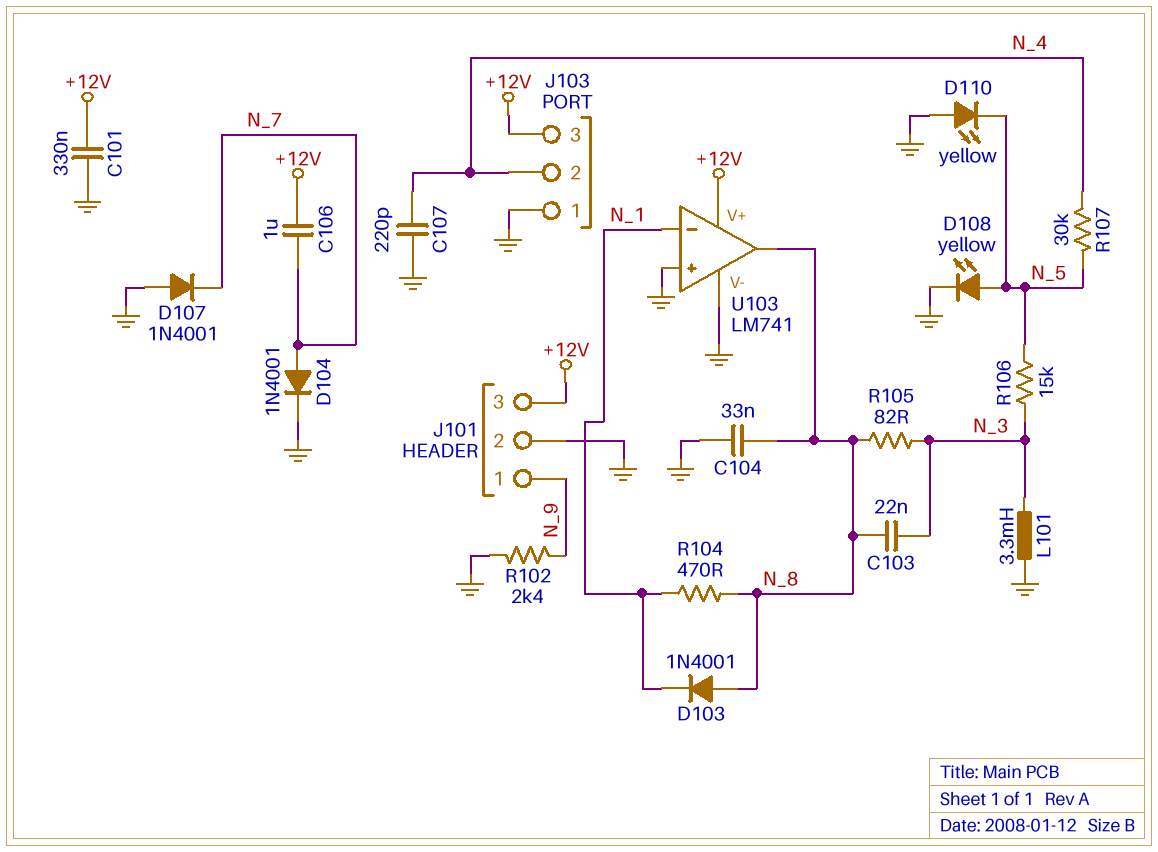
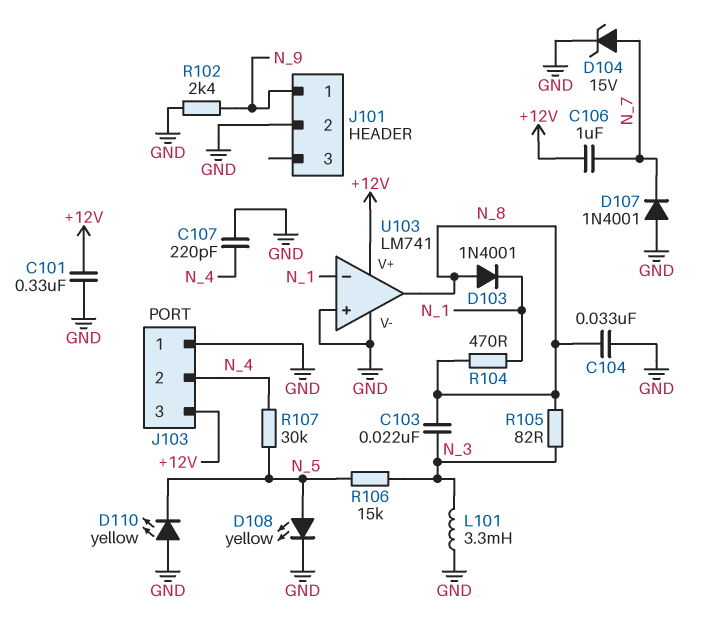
D104: diode 1N4001 (A N_7, K GND) -> zener 15V (A N_7, K GND)
J101 pin 3: +12V -> none

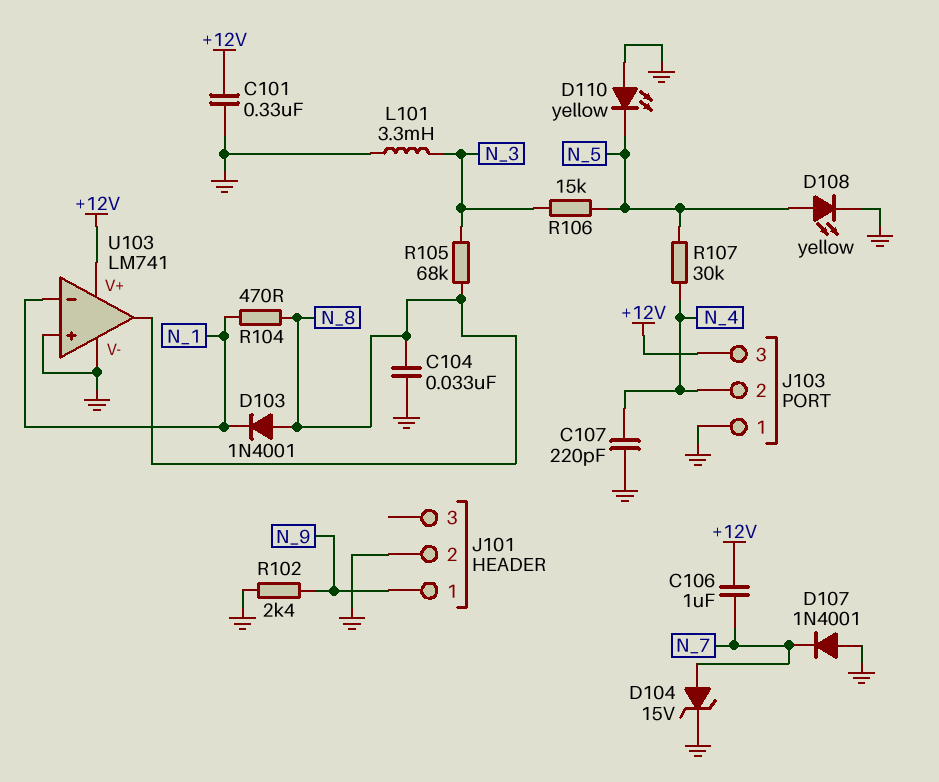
C103: 22nF (N_3, N_8) -> none
R105: 82 (N_3, N_8) -> 68k (N_3, N_8)

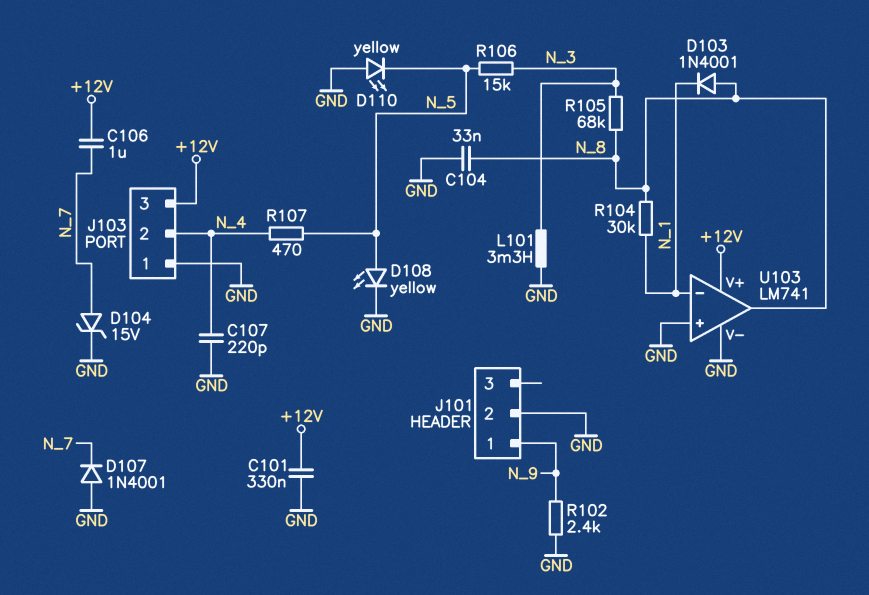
R104: 470 (N_1, N_8) -> 30k (N_1, N_8)
R107: 30k (N_4, N_5) -> 470 (N_4, N_5)

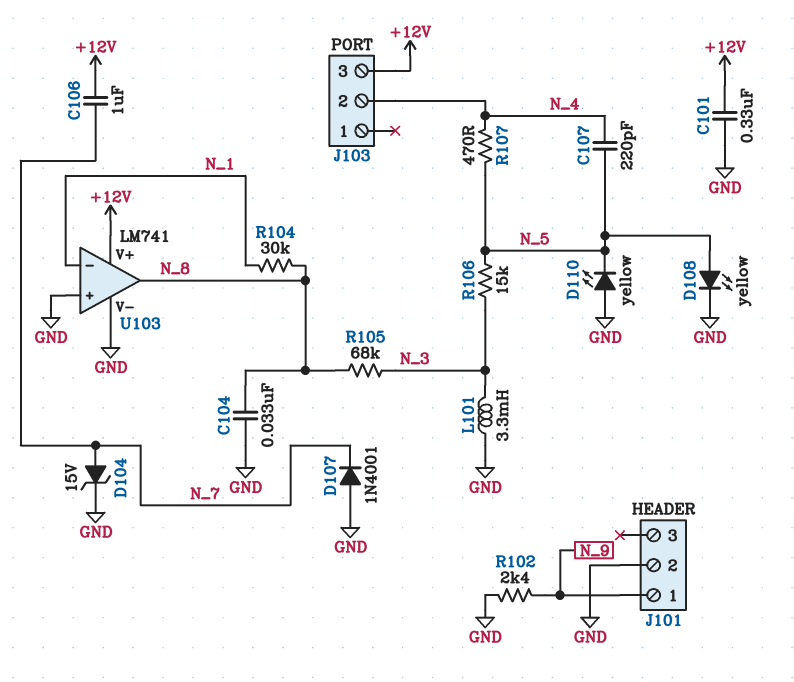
C107: 220pF (GND, N_4) -> 220pF (N_4, N_5)
D103: diode 1N4001 (A N_8, K N_1) -> none
J103 pin 1: GND -> none

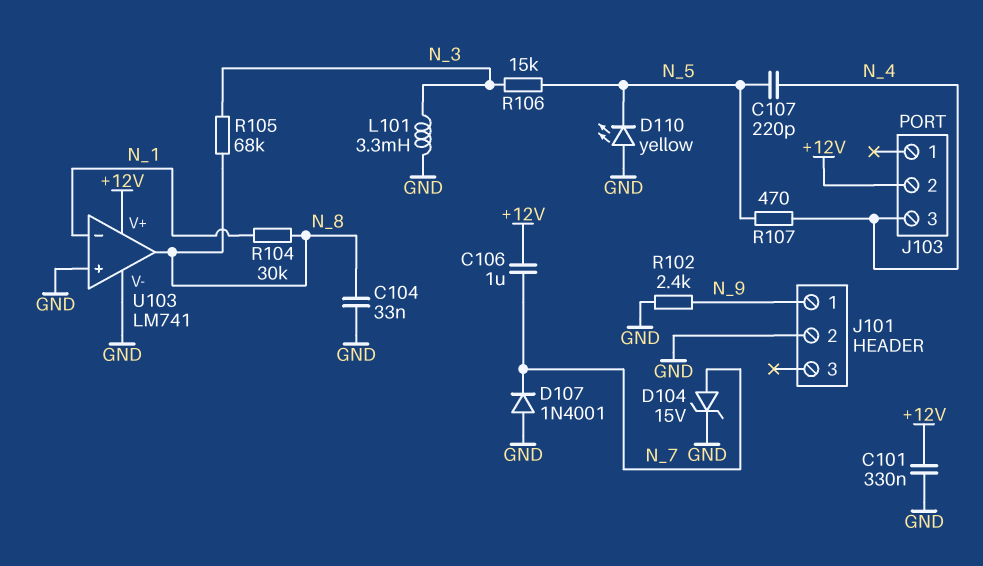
D108: LED yellow (A N_5, K GND) -> none
J103 pin 2: N_4 -> +12V
J103 pin 3: +12V -> N_4

